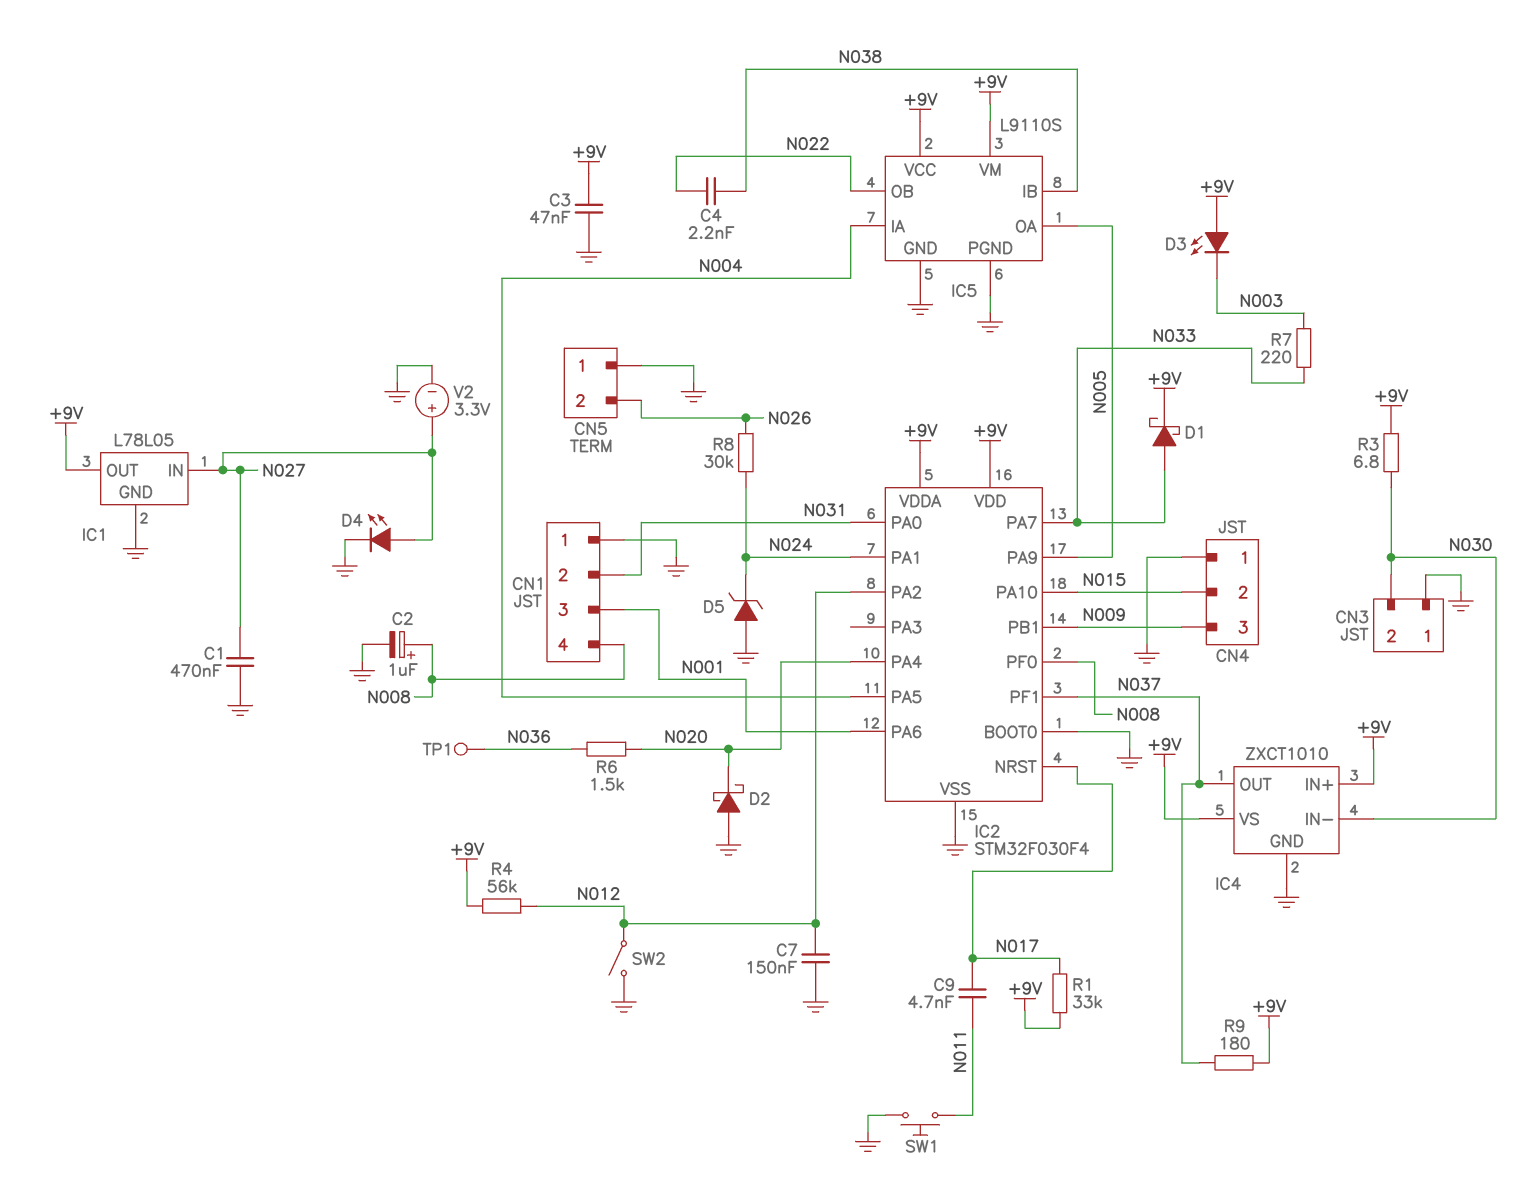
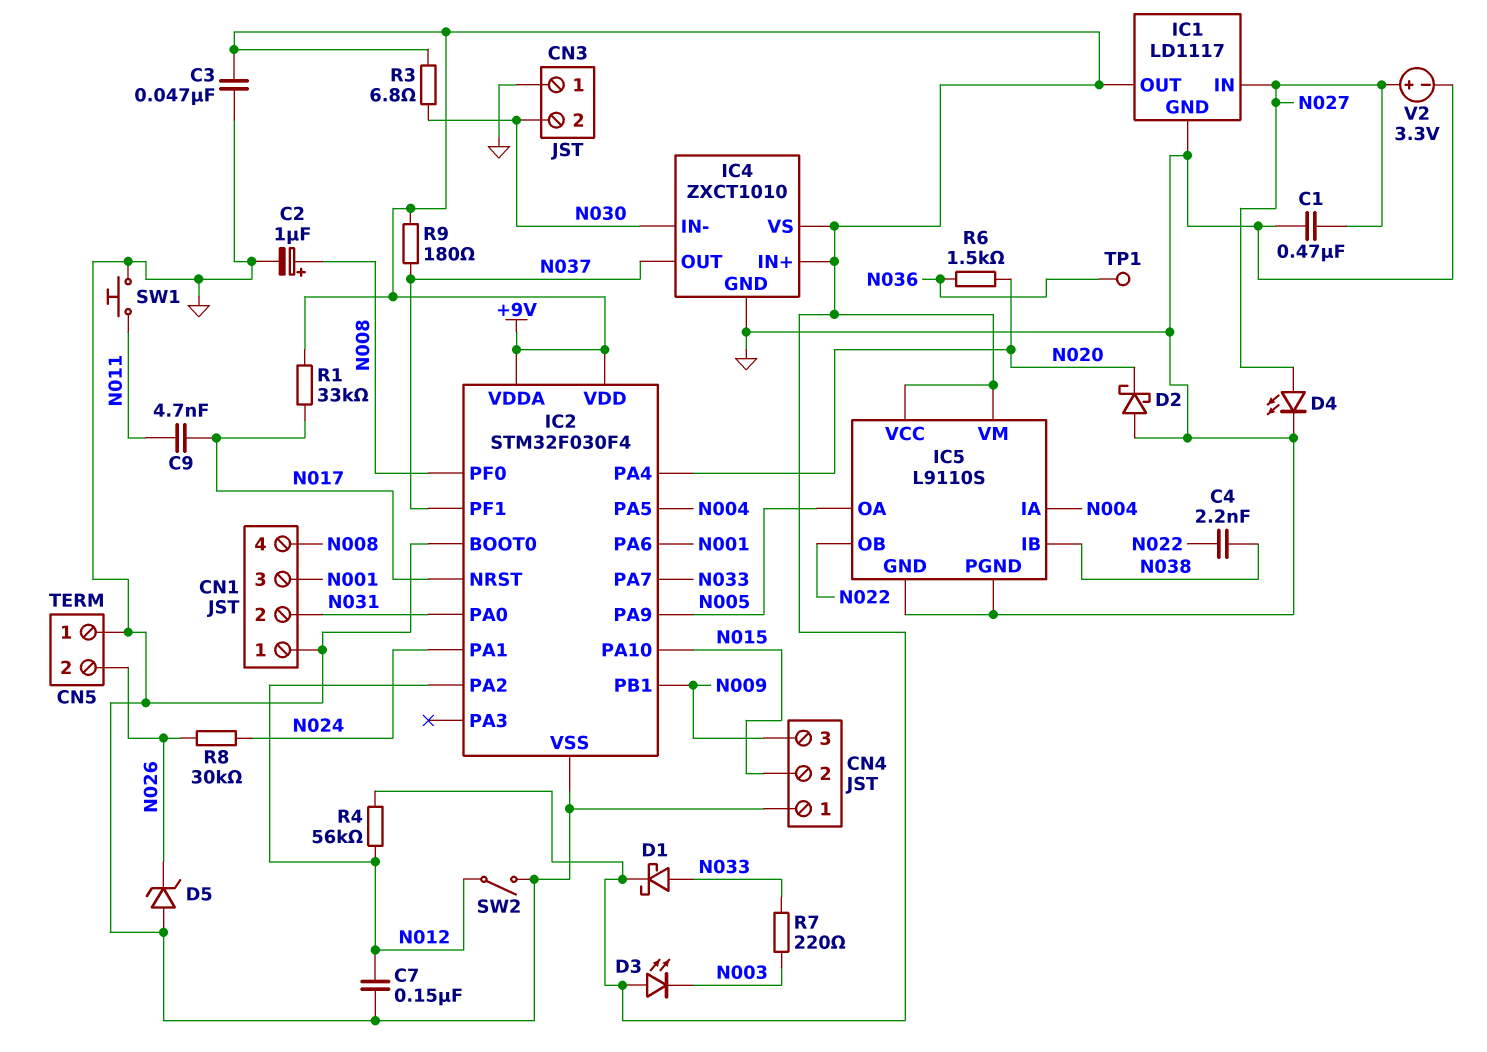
D5: zener (A GND, K N024) -> zener (A GND, K N026)
IC1: L78L05 -> LD1117

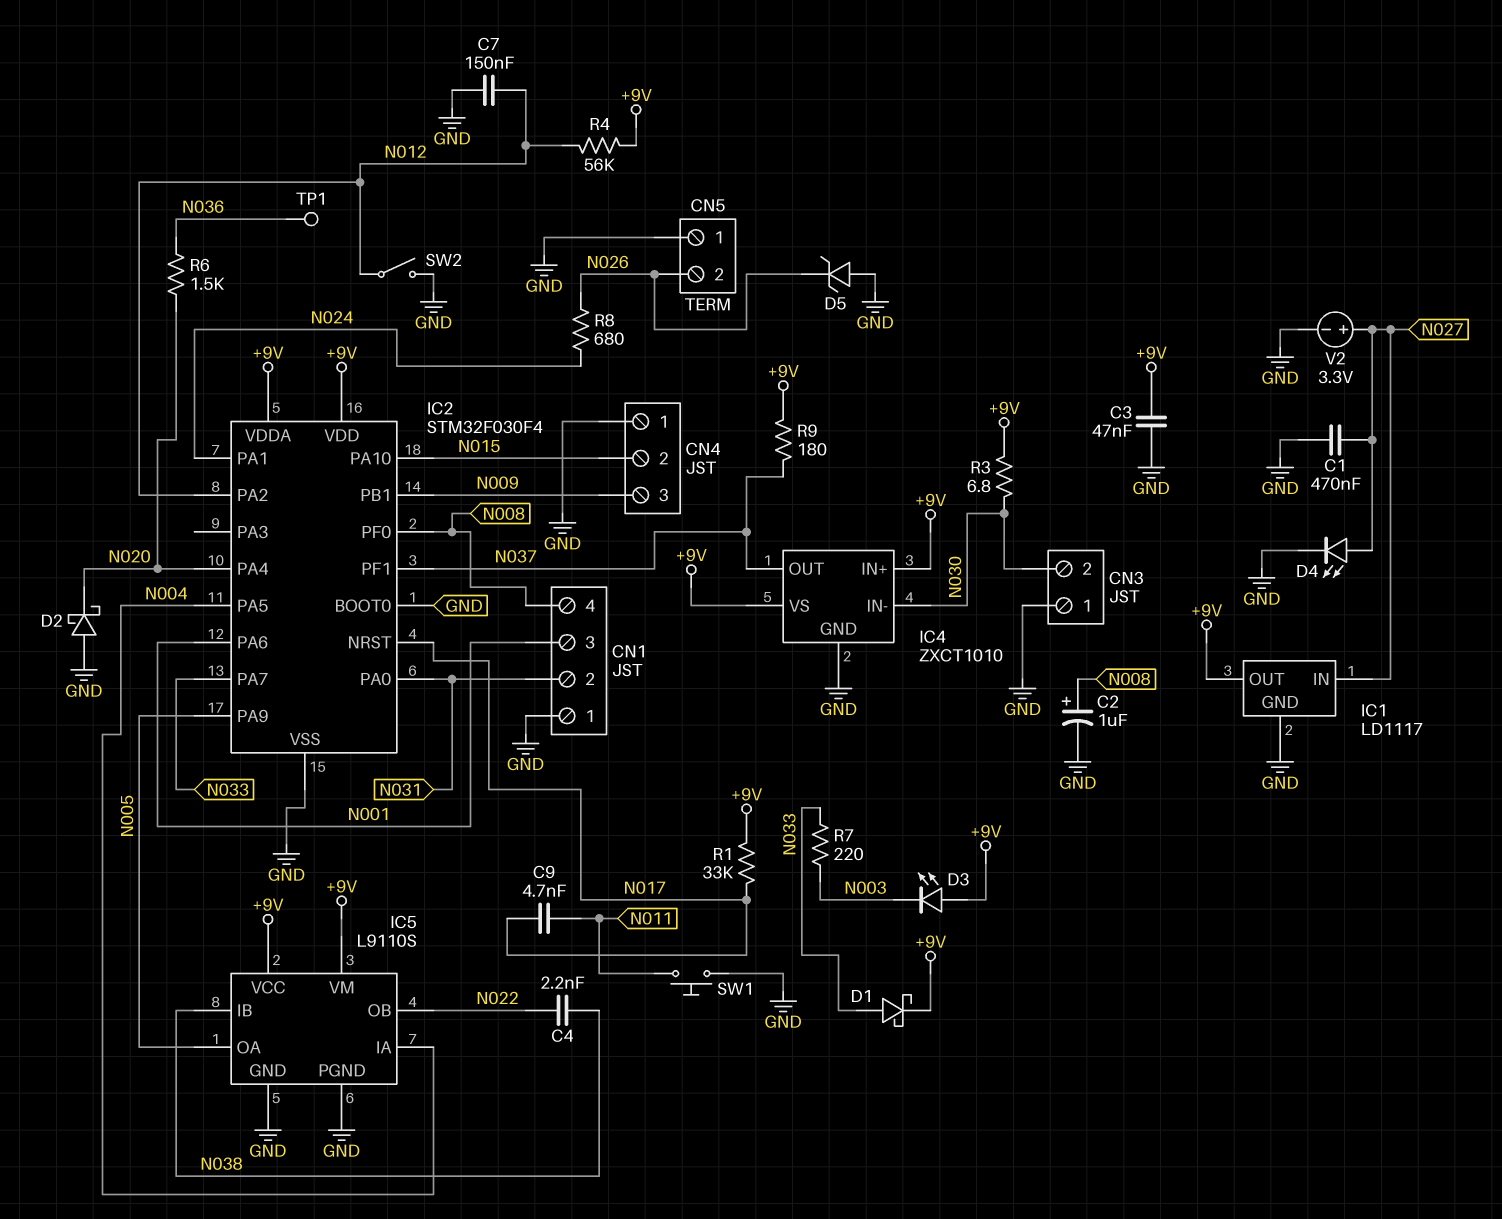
R8: 30k (N024, N026) -> 680 (N024, N026)

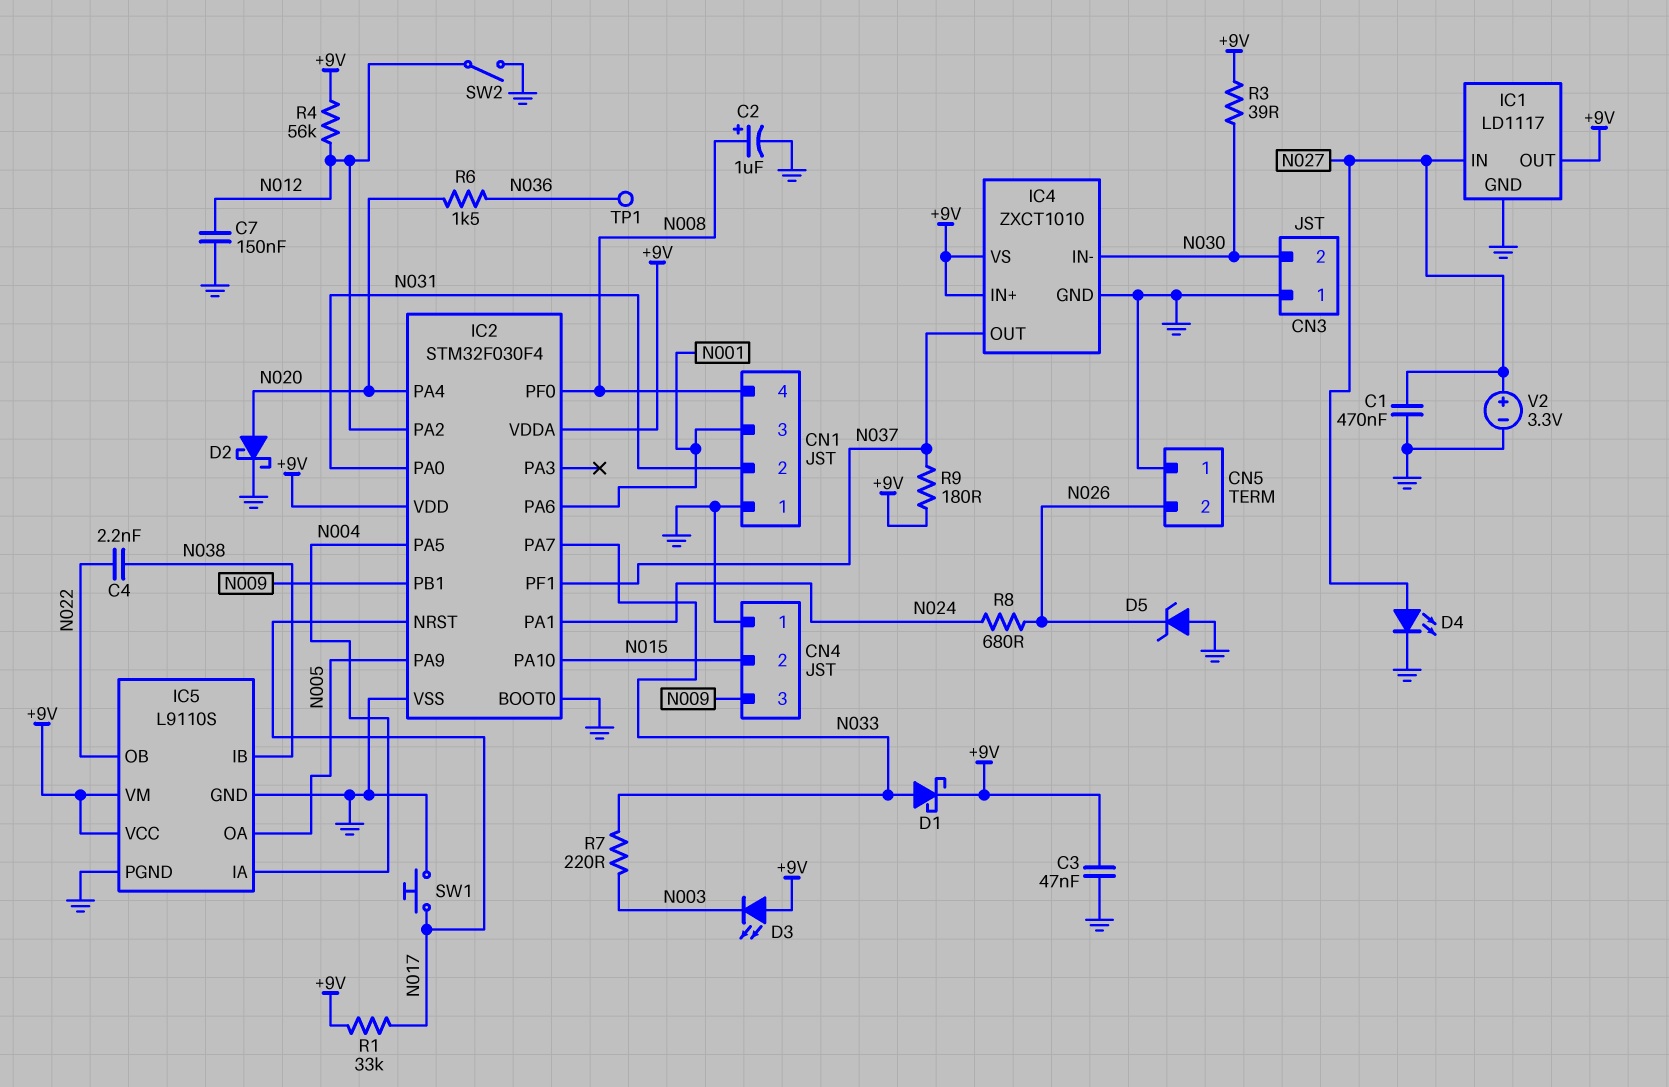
C9: 4.7nF (N011, N017) -> none
D2: schottky (A GND, K N020) -> schottky (A N020, K GND)
R3: 6.8 (+9V, N030) -> 39 (+9V, N030)
SW1: button (GND, N011) -> button (GND, N017)

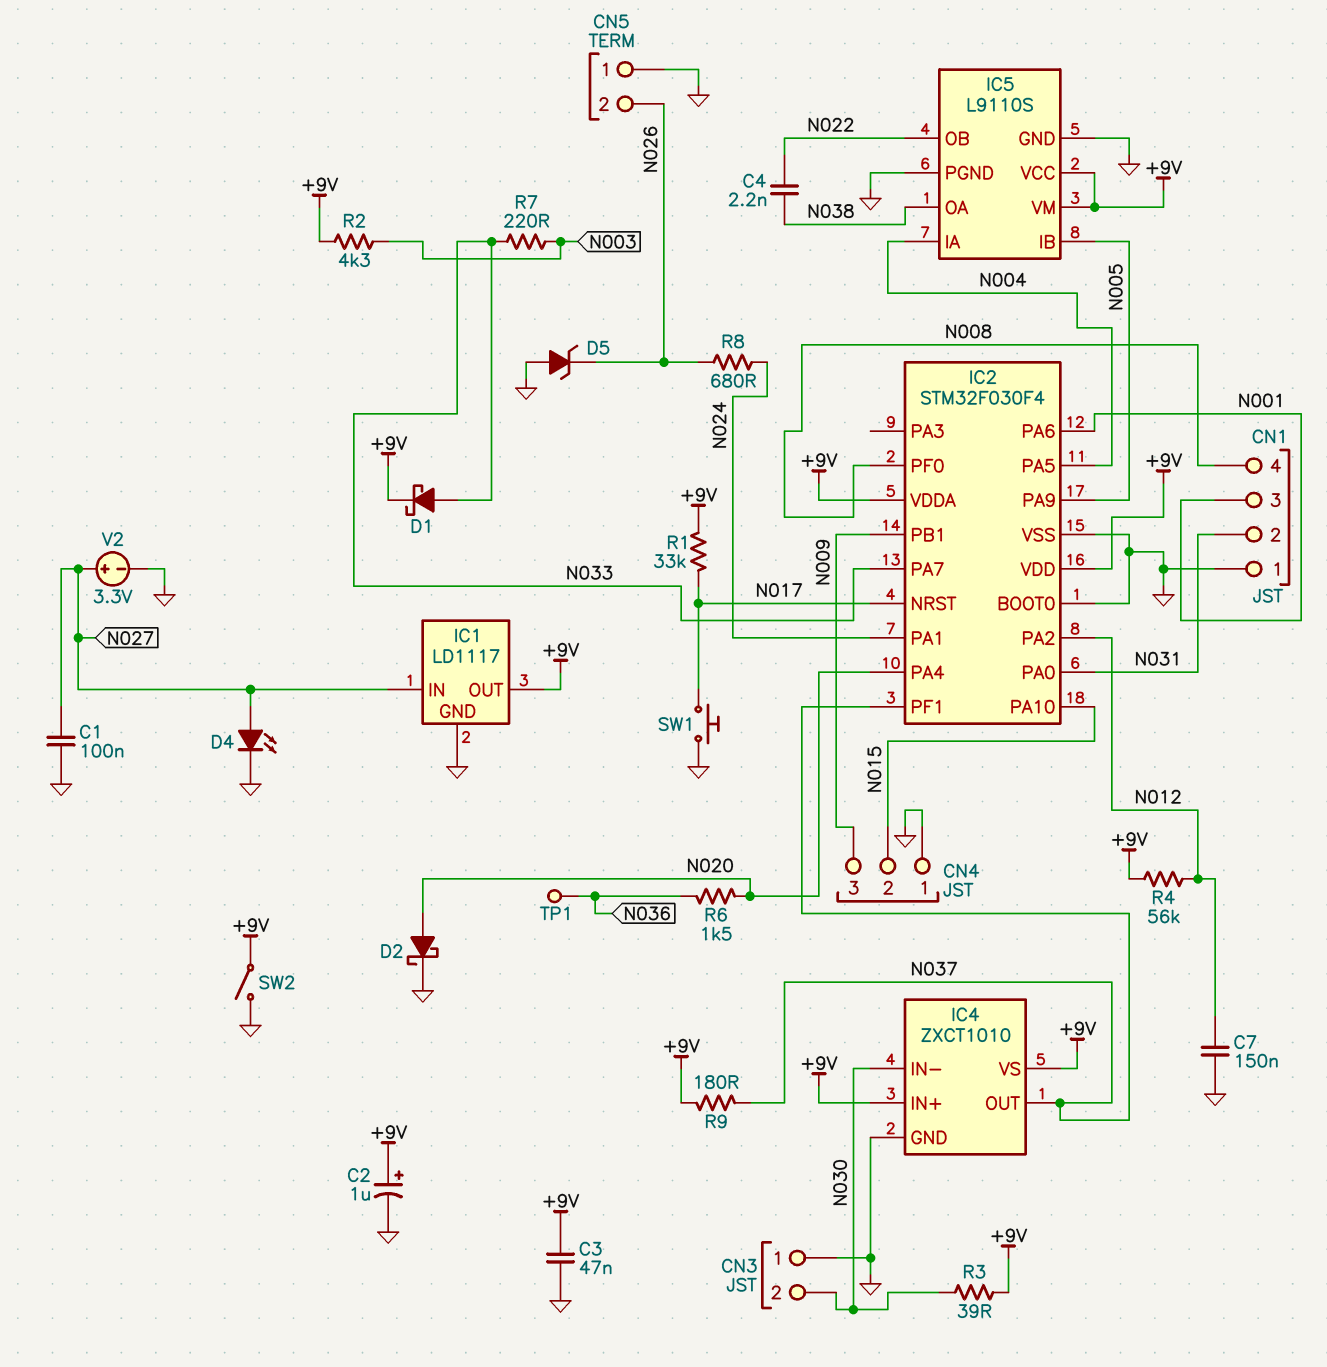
C1: 470nF (GND, N027) -> 100nF (GND, N027)
C2: 1uF (plus N008, minus GND) -> 1uF (plus +9V, minus GND)
D3: LED (A +9V, K N003) -> none
IC5 pin IB: N038 -> N005
IC5 pin OA: N005 -> N038
R2: none -> 4.3k (+9V, N003)
SW2: switch (GND, N012) -> switch (+9V, GND)

